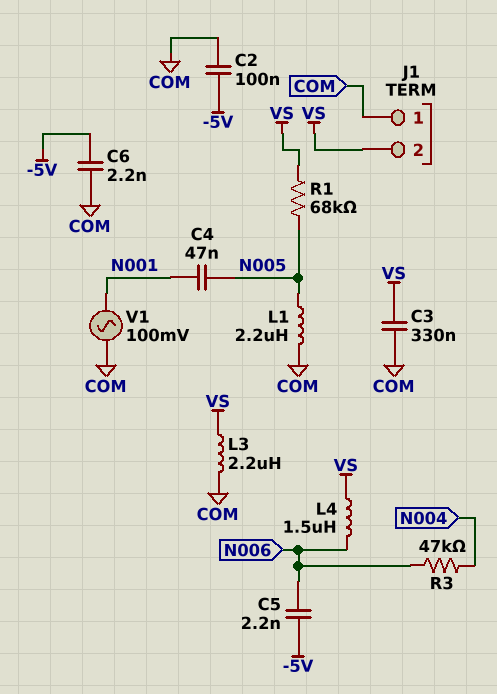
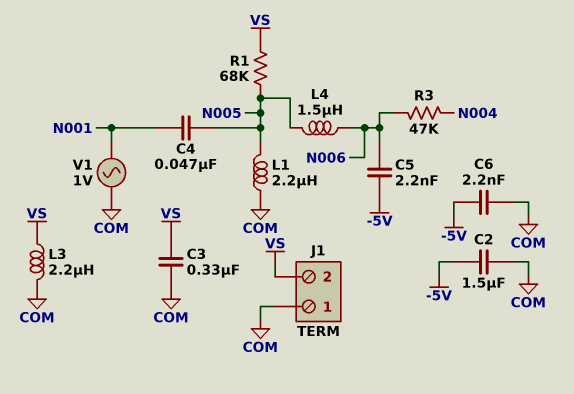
C2: 100nF (-5V, COM) -> 1.5uF (-5V, COM)
L4: 1.5uH (N006, VS) -> 1.5uH (N005, N006)
V1: AC 100mV (COM, N001) -> AC 1V (COM, N001)

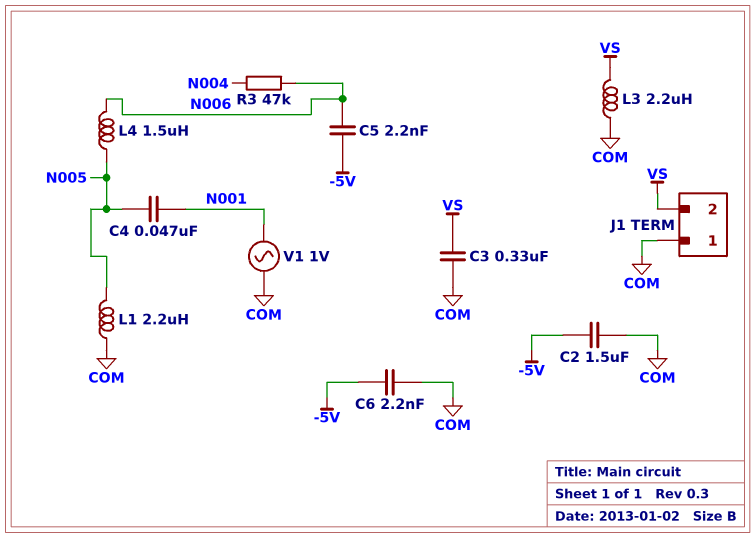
R1: 68k (N005, VS) -> none

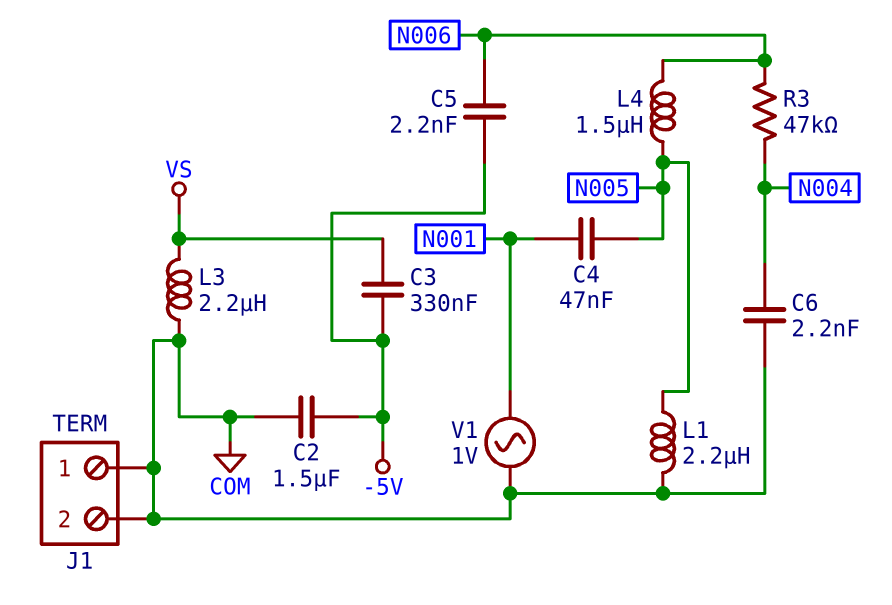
C3: 330nF (COM, VS) -> 330nF (-5V, VS)
C6: 2.2nF (-5V, COM) -> 2.2nF (COM, N004)
J1 pin 2: VS -> COM

